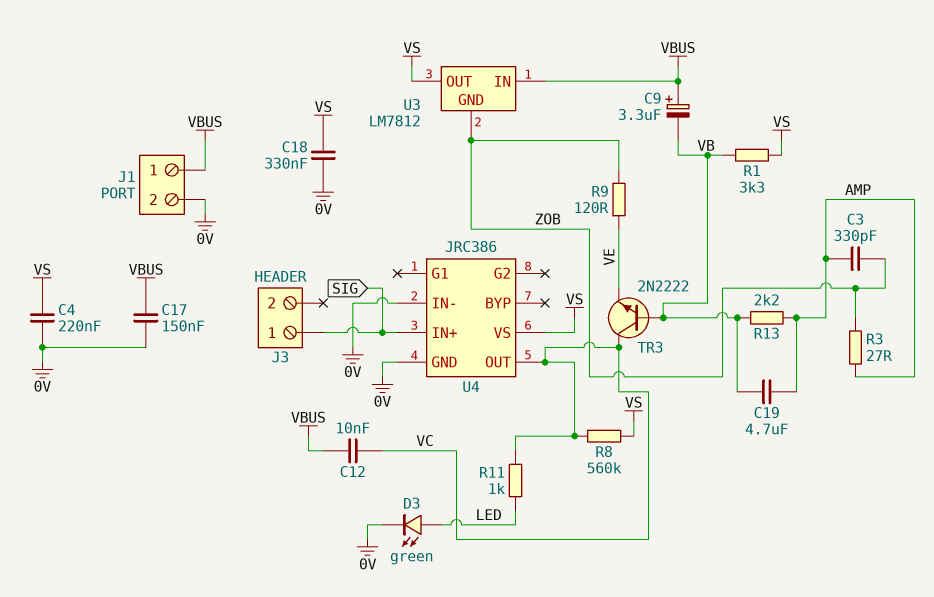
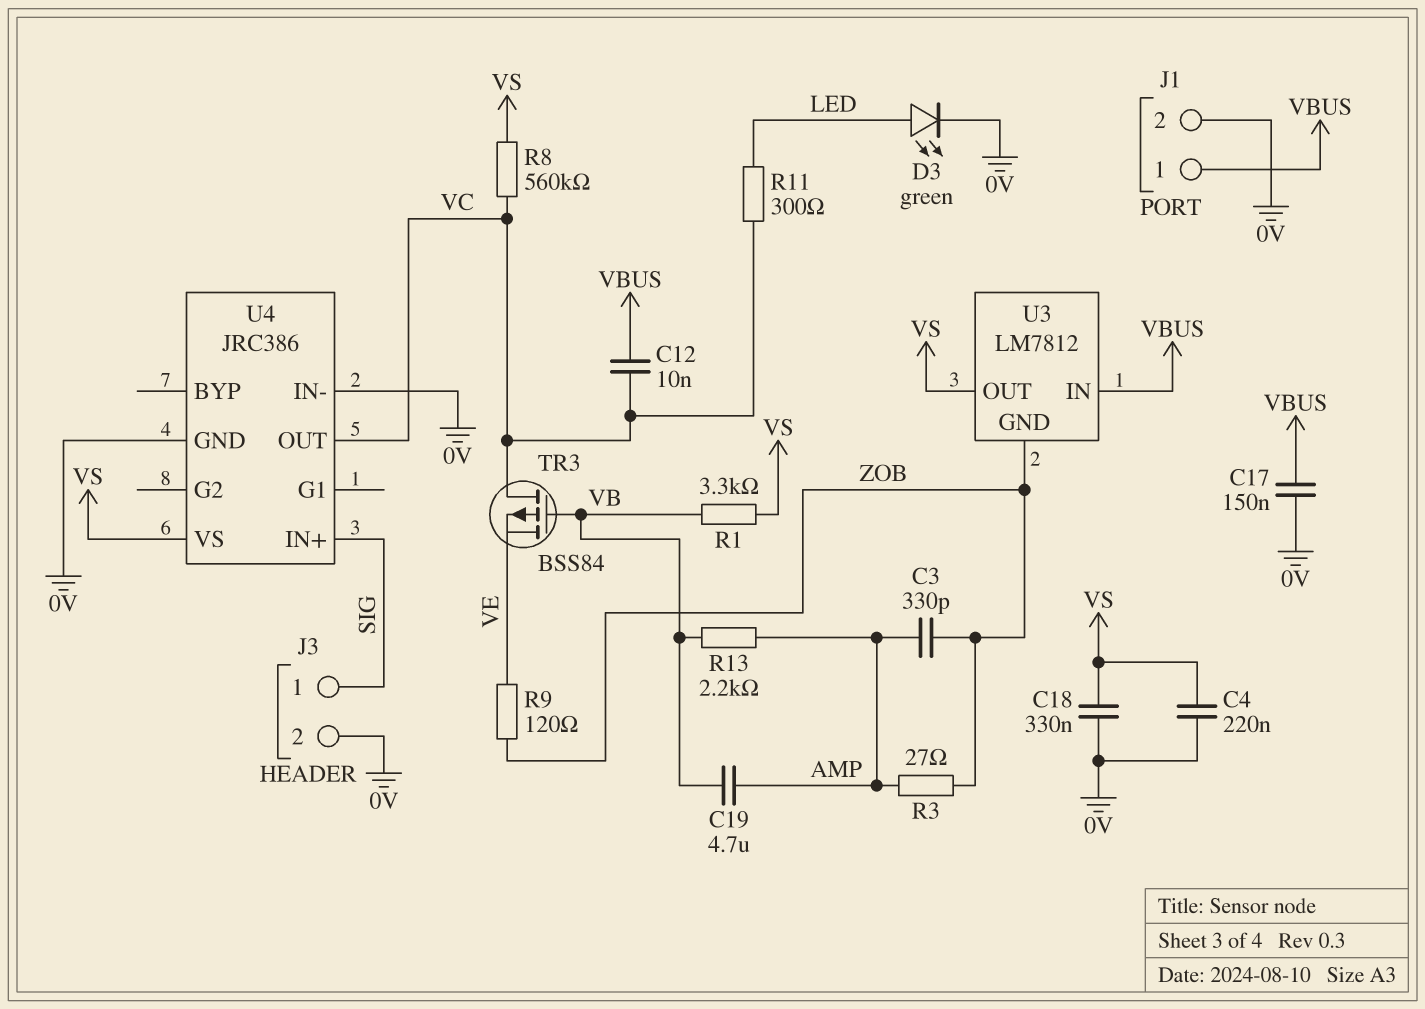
C9: 3.3uF (plus VBUS, minus VB) -> none
J3 pin 2: none -> 0V
R11: 1k (LED, VC) -> 300 (LED, VC)
TR3: NPN 2N2222 (B VB, C VC, E VE) -> PMOS BSS84 (G VB, D VC, S VE)

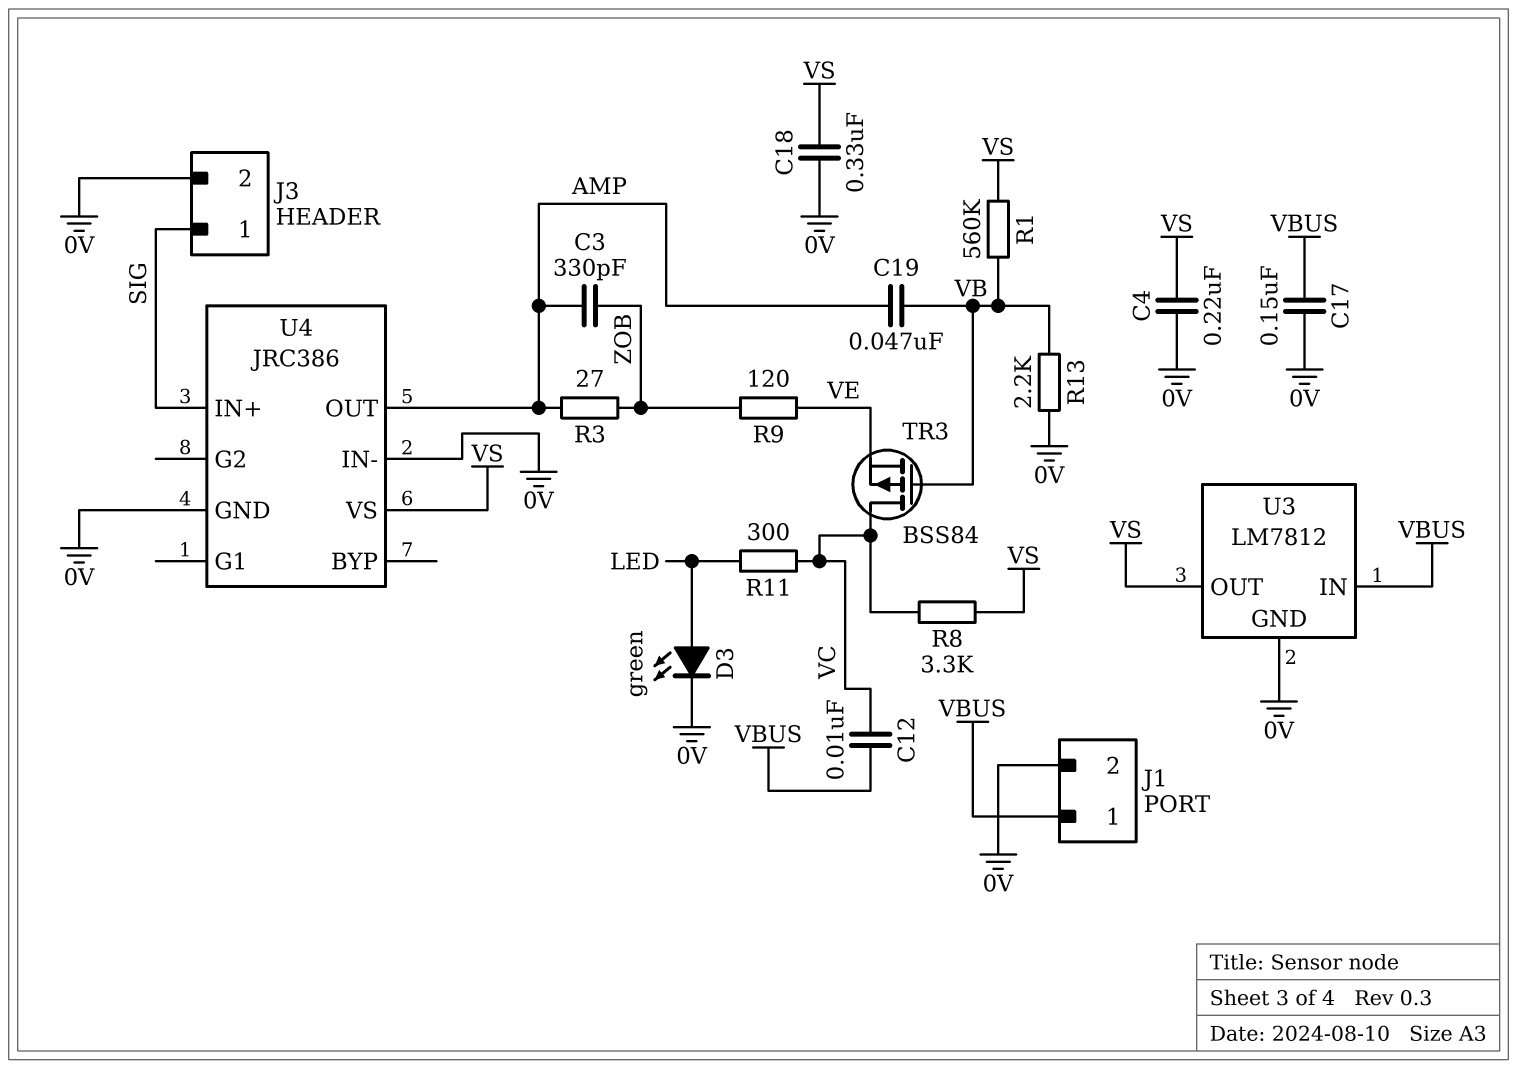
C19: 4.7uF (AMP, VB) -> 47nF (AMP, VB)
R1: 3.3k (VB, VS) -> 560k (VB, VS)
R8: 560k (VC, VS) -> 3.3k (VC, VS)
R13: 2.2k (AMP, VB) -> 2.2k (0V, VB)
U3 pin GND: ZOB -> 0V
U4 pin OUT: VC -> AMP

